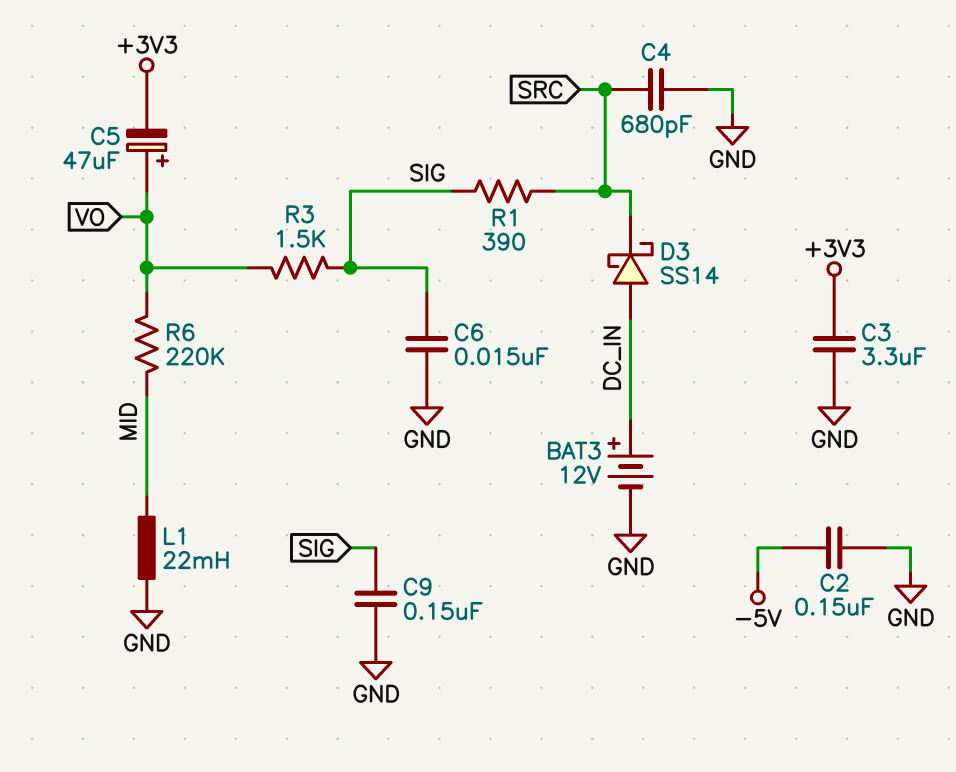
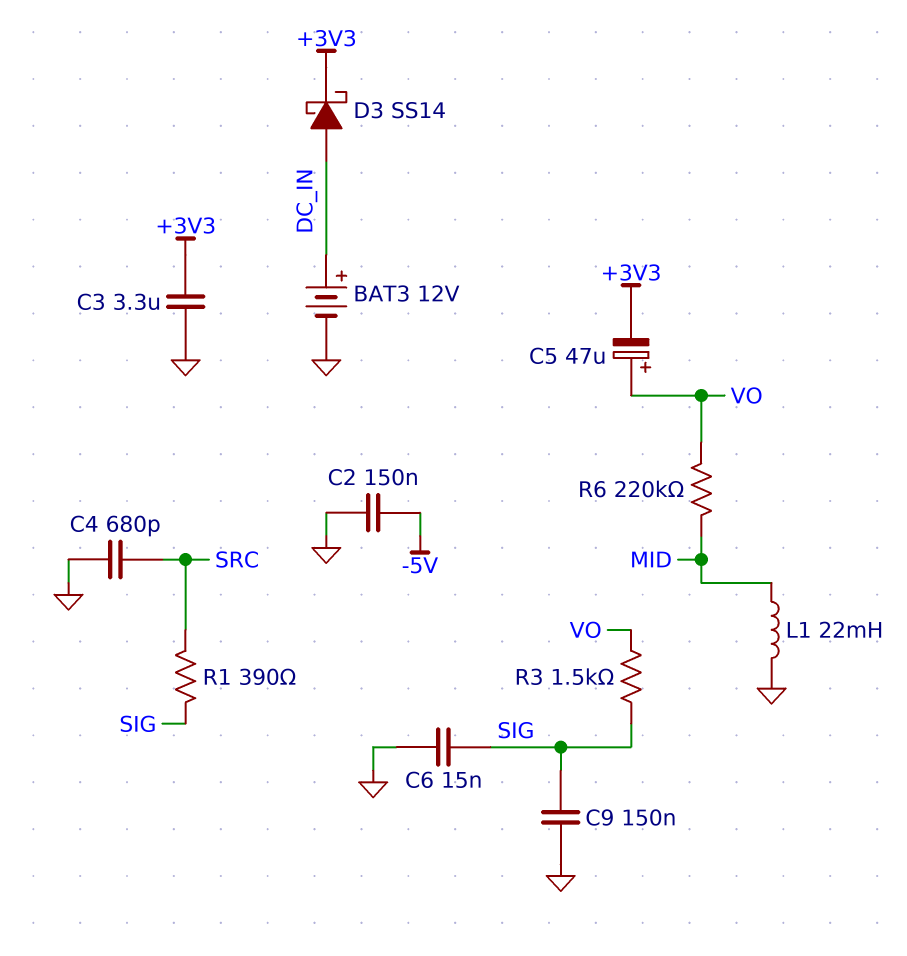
D3: schottky SS14 (A DC_IN, K SRC) -> schottky SS14 (A DC_IN, K +3V3)

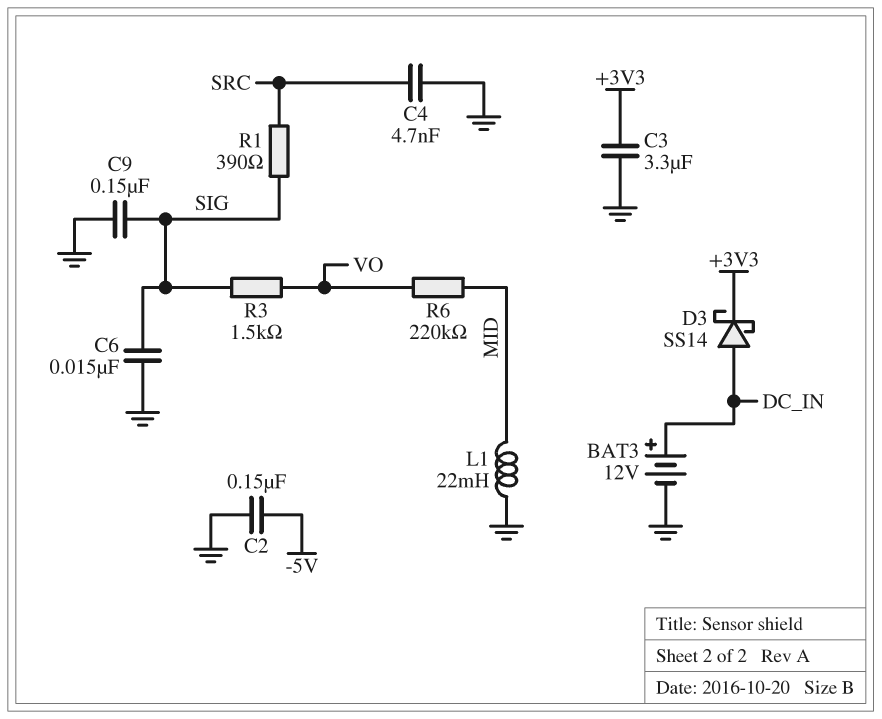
C4: 680pF (GND, SRC) -> 4.7nF (GND, SRC)
C5: 47uF (plus VO, minus +3V3) -> none

